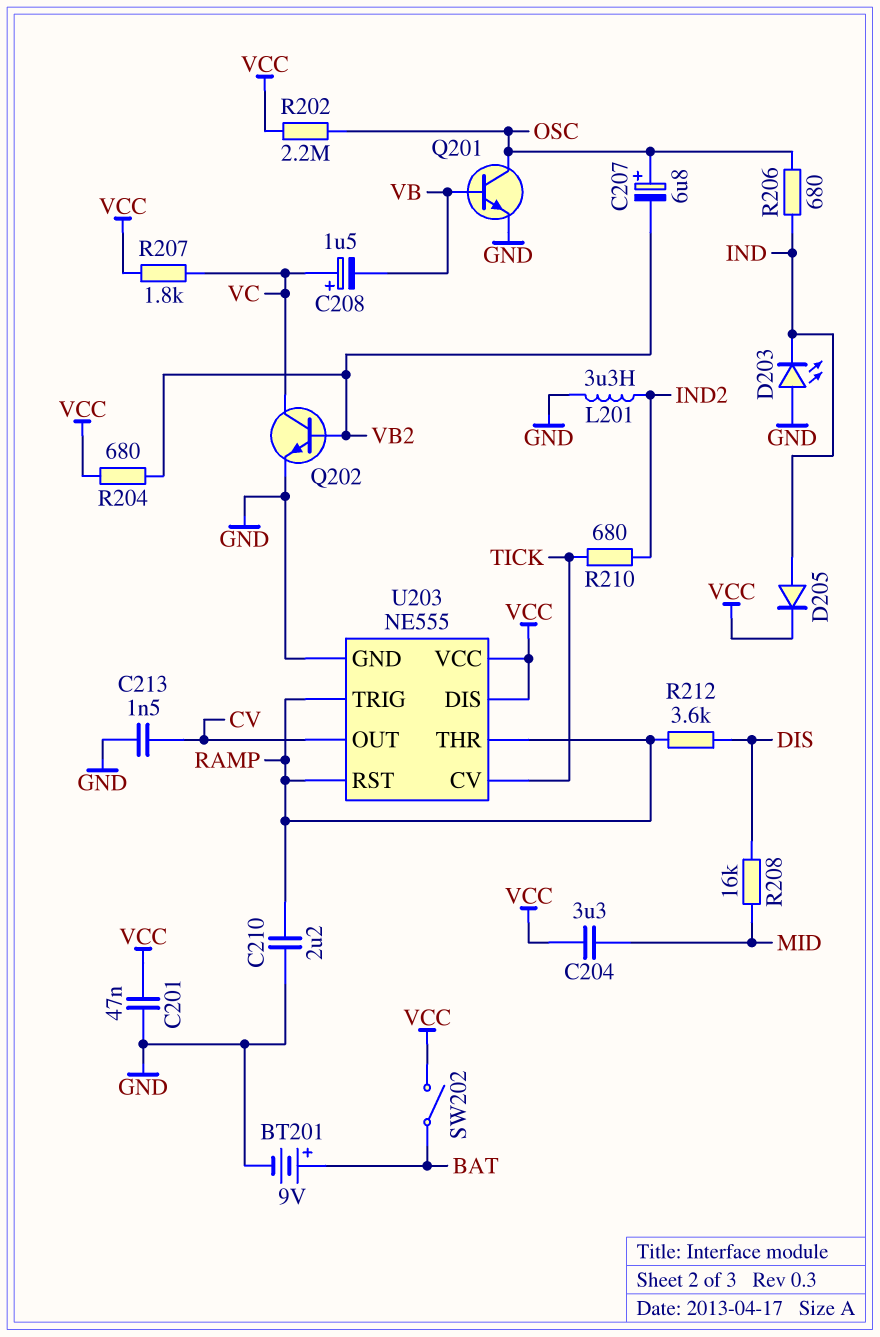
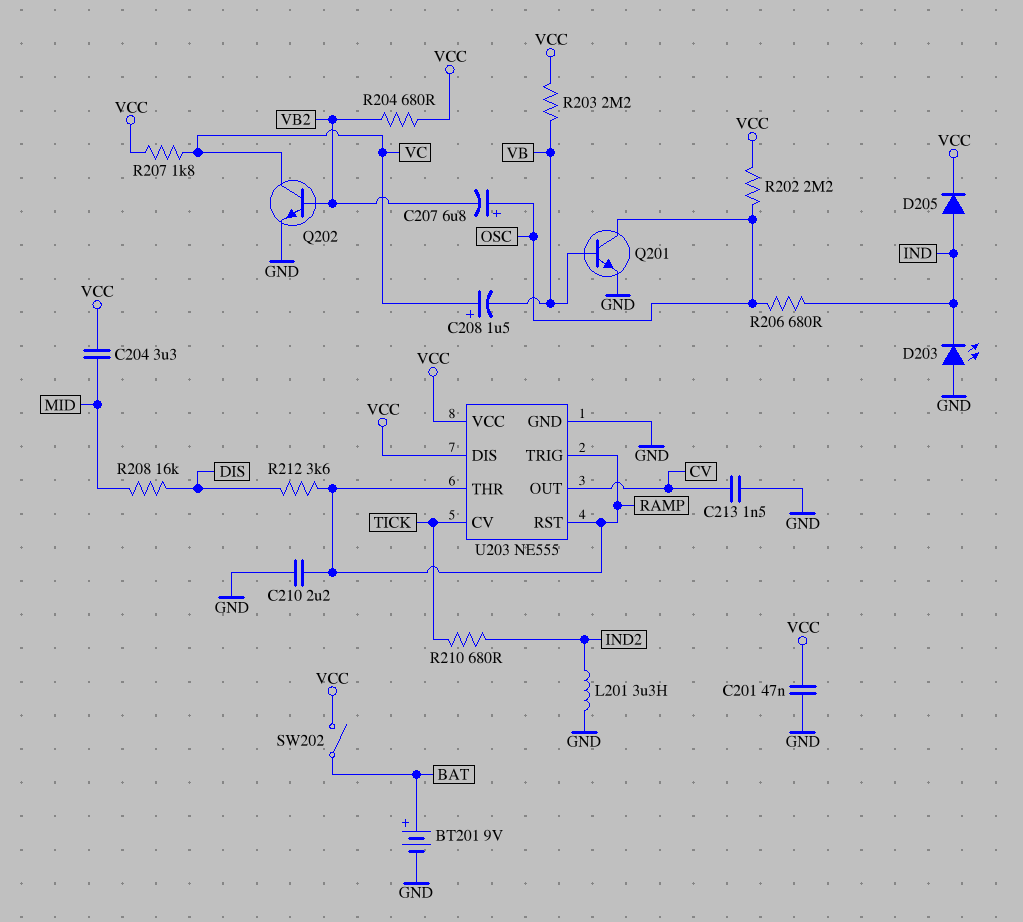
R203: none -> 2.2M (VB, VCC)

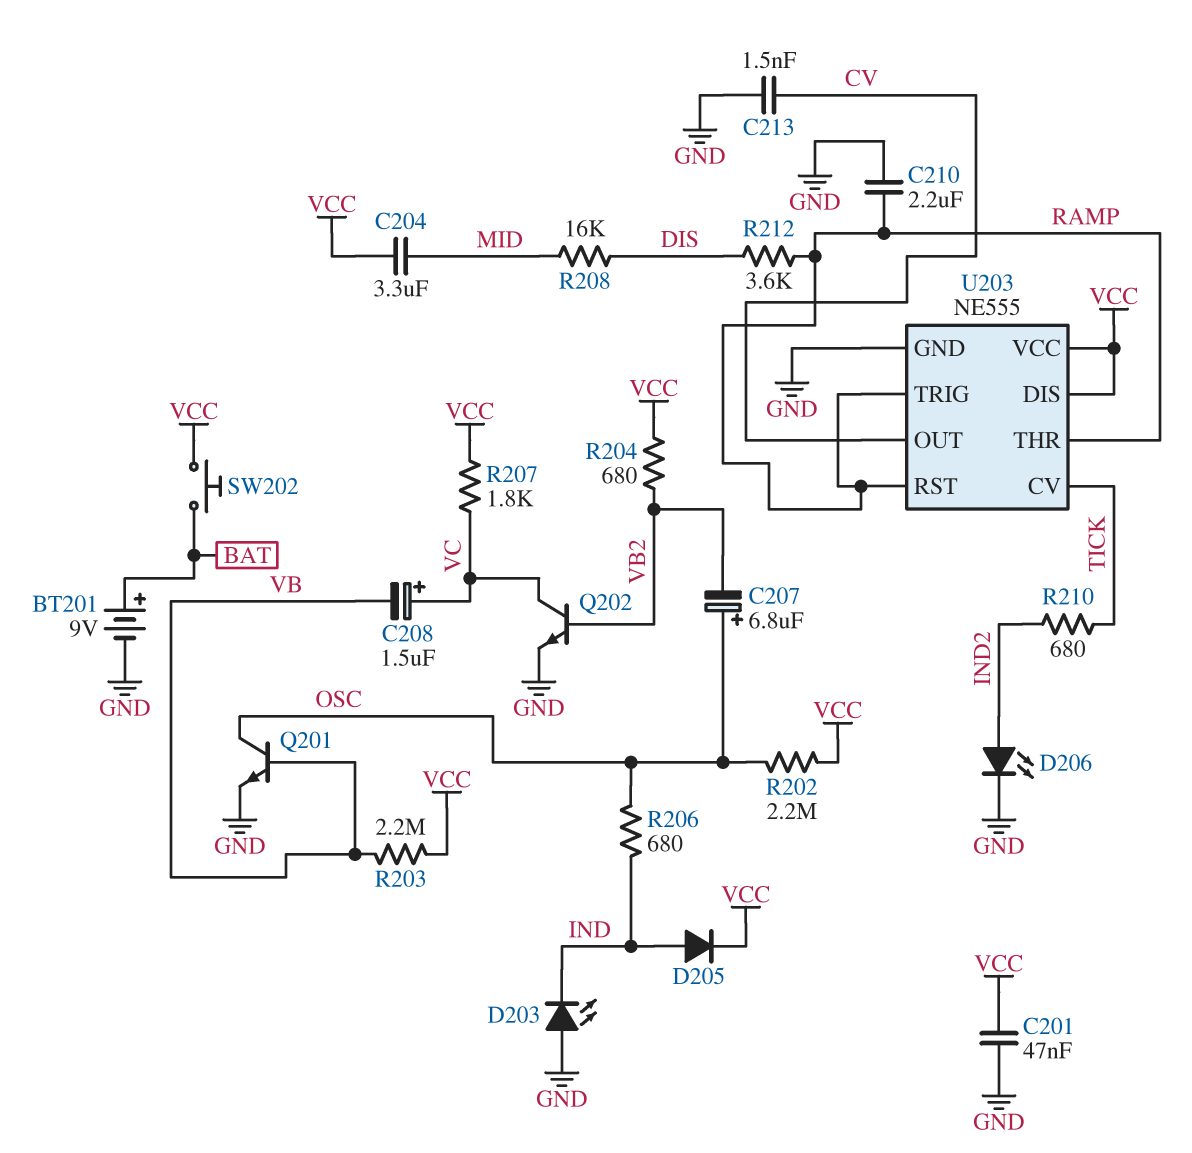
D206: none -> LED (A IND2, K GND)
L201: 3.3uH (GND, IND2) -> none
SW202: switch (BAT, VCC) -> button (BAT, VCC)

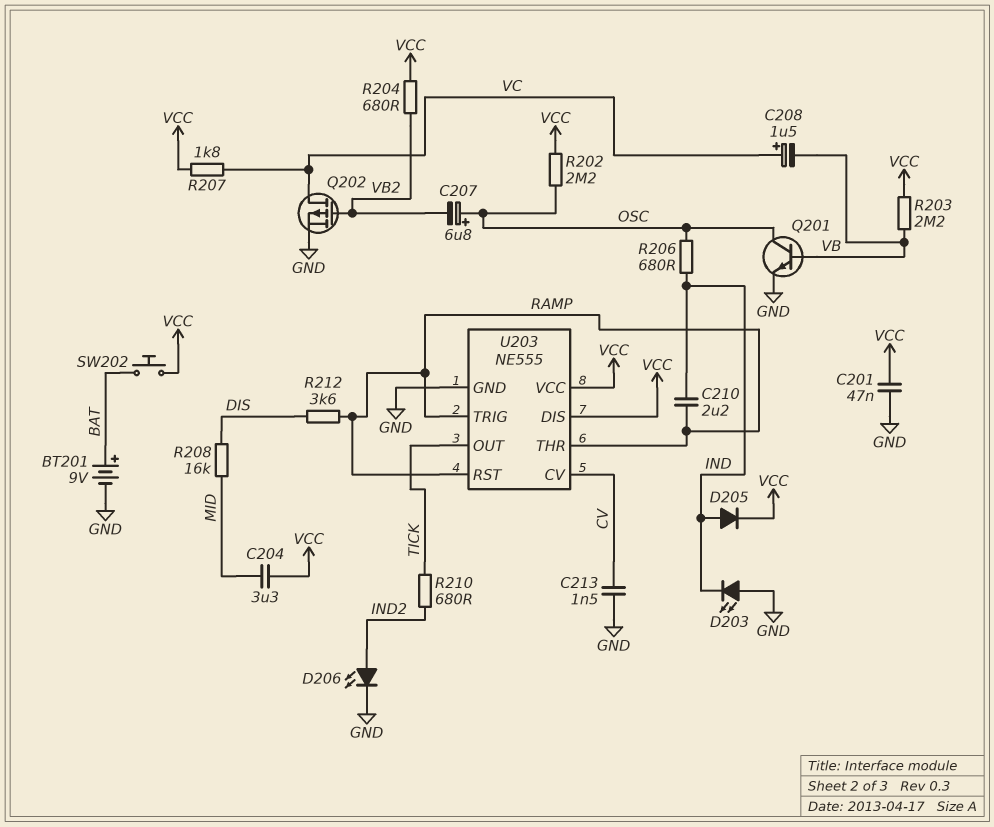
C210: 2.2uF (GND, RAMP) -> 2.2uF (IND, RAMP)
Q202: NPN (B VB2, C VC, E GND) -> PMOS (G VB2, D VC, S GND)
U203 pin CV: TICK -> CV
U203 pin OUT: CV -> TICK

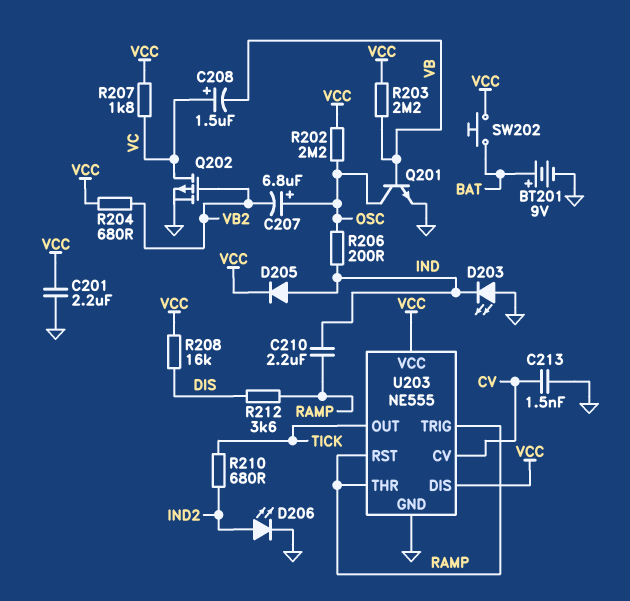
C201: 47nF (GND, VCC) -> 2.2uF (GND, VCC)
C204: 3.3uF (MID, VCC) -> none
R206: 680 (IND, OSC) -> 200 (IND, OSC)
R208: 16k (DIS, MID) -> 16k (DIS, VCC)

